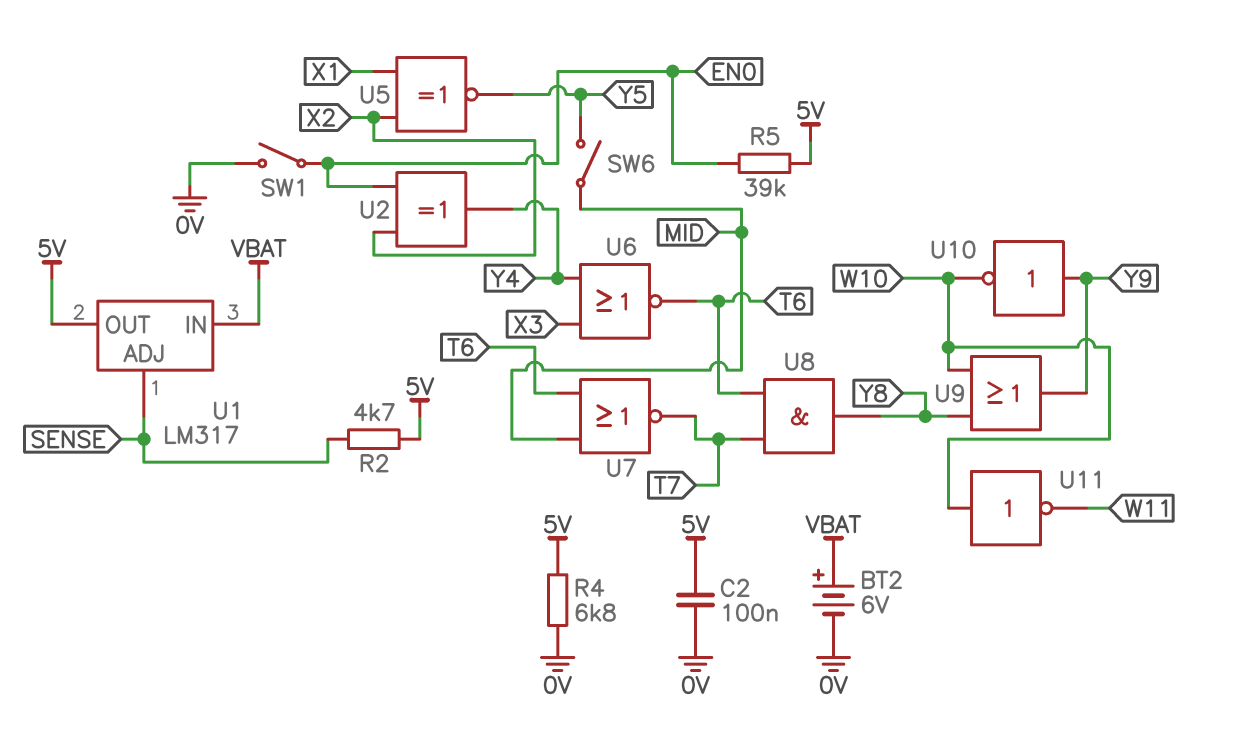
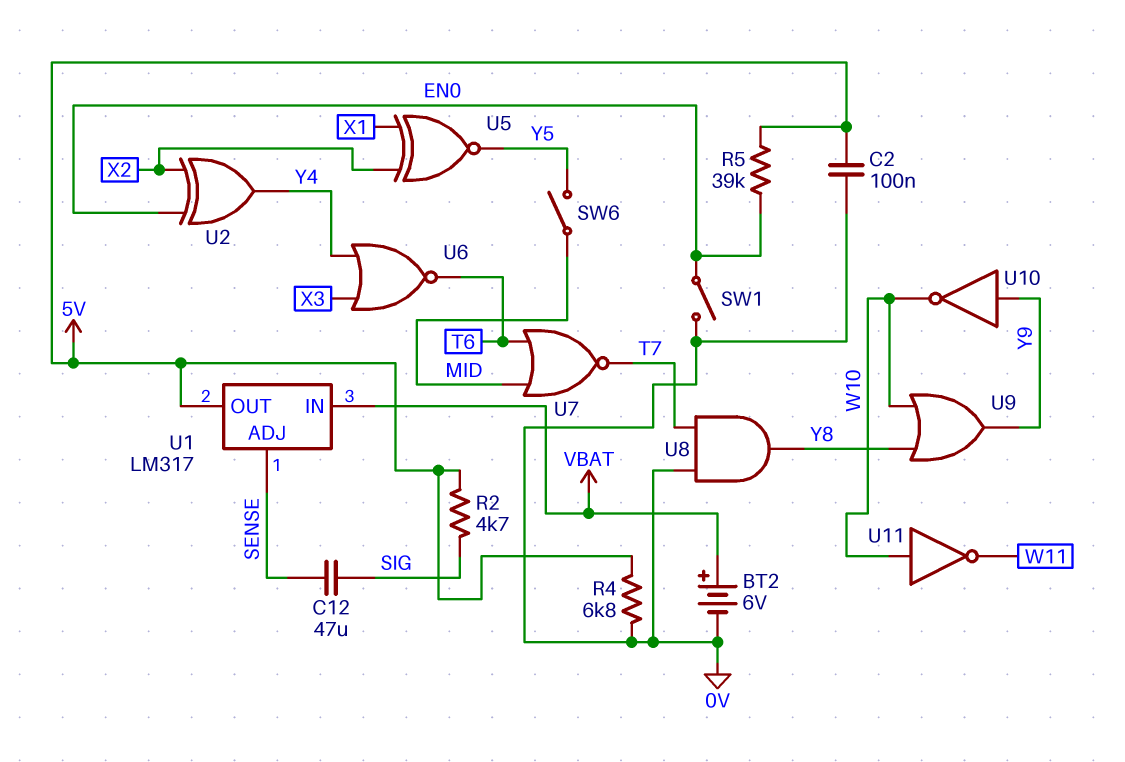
C12: none -> 47uF (SENSE, SIG)
R2: 4.7k (5V, SENSE) -> 4.7k (5V, SIG)
U8: AND (in T6, in T7, out Y8) -> AND (in 0V, in T7, out Y8)

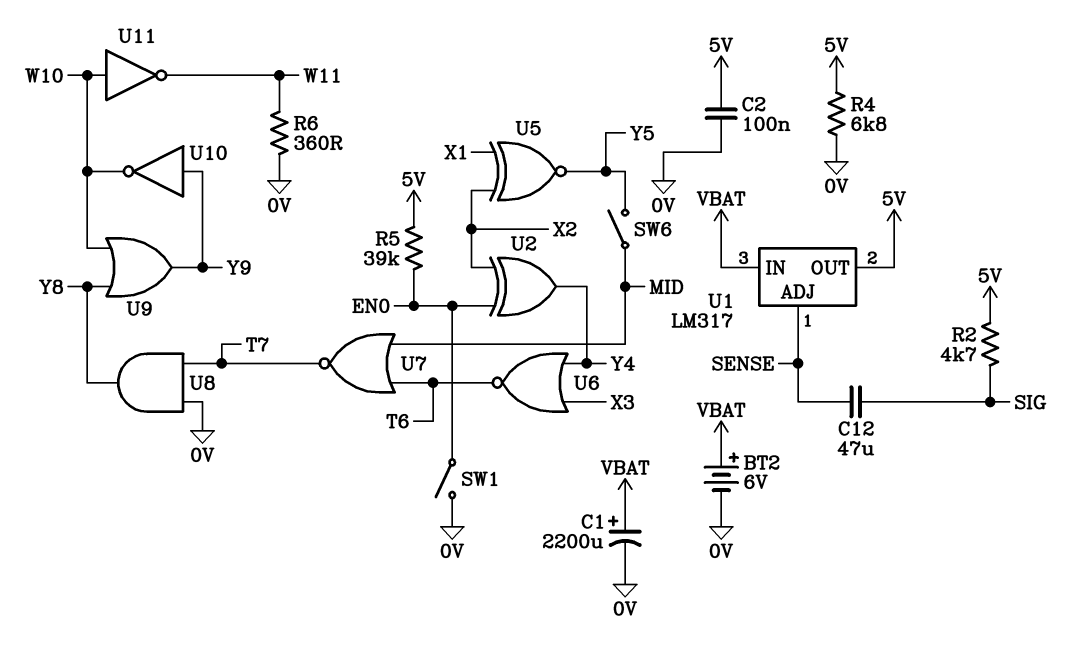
C1: none -> 2200uF (plus VBAT, minus 0V)
R6: none -> 360 (0V, W11)

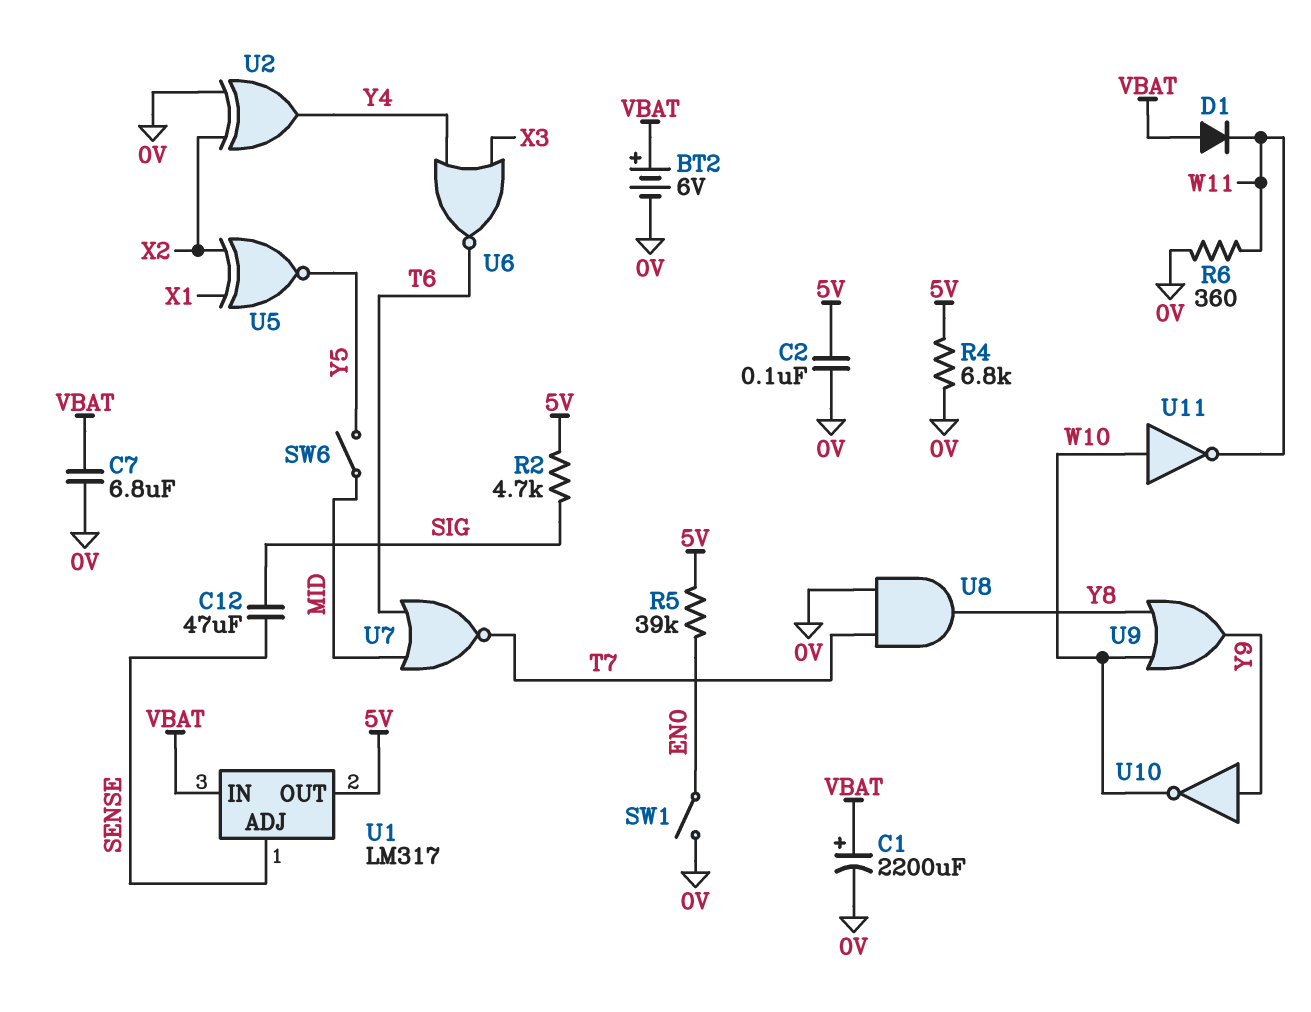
C7: none -> 6.8uF (0V, VBAT)
D1: none -> diode (A VBAT, K W11)
U2: XOR (in EN0, in X2, out Y4) -> XOR (in 0V, in X2, out Y4)

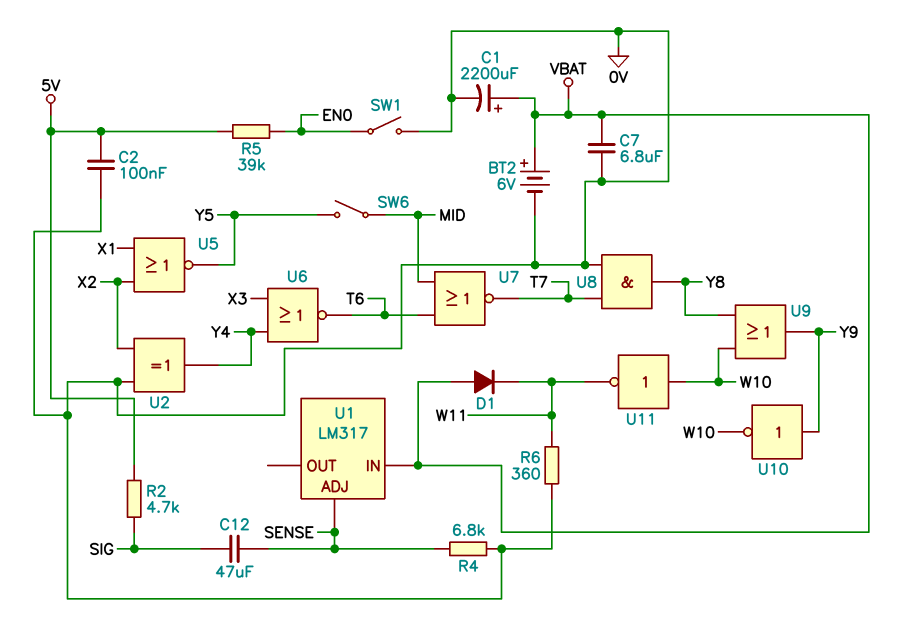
R4: 6.8k (0V, 5V) -> 6.8k (0V, SENSE)
U1 pin OUT: 5V -> none
U5: XNOR (in X1, in X2, out Y5) -> NOR (in X1, in X2, out Y5)

